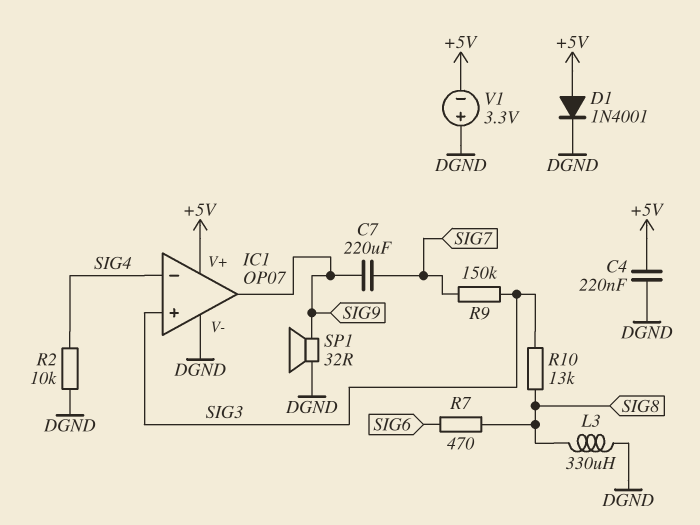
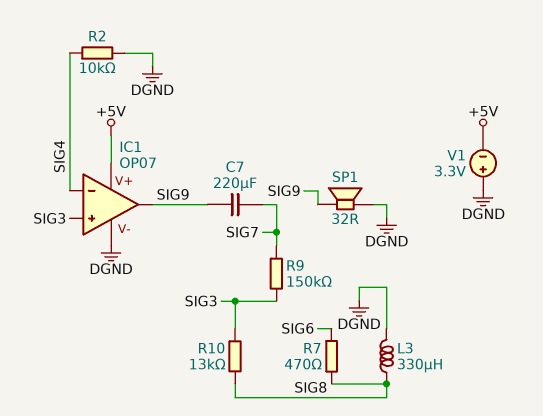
C4: 220nF (+5V, DGND) -> none
D1: diode 1N4001 (A +5V, K DGND) -> none

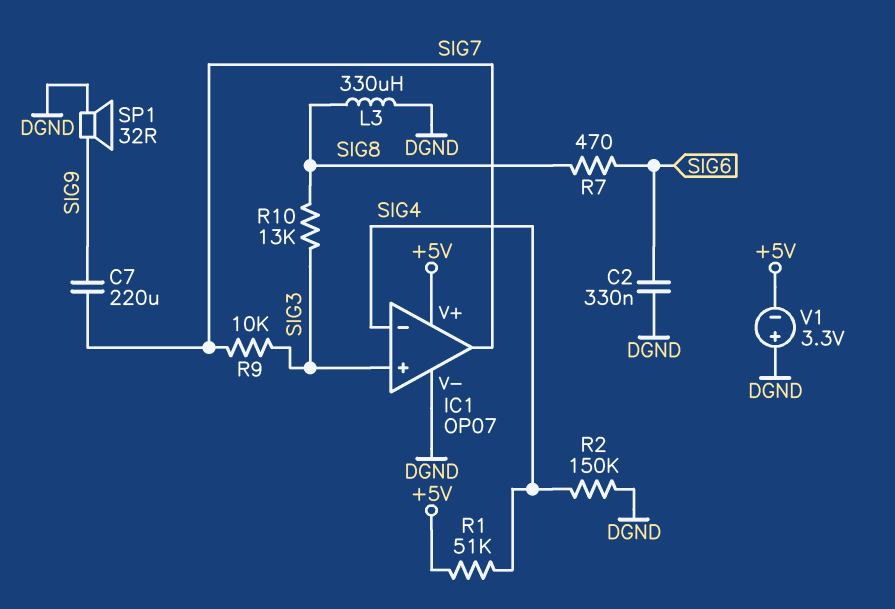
C2: none -> 330nF (DGND, SIG6)
IC1 pin out: SIG9 -> SIG7
R1: none -> 51k (+5V, SIG4)
R2: 10k (DGND, SIG4) -> 150k (DGND, SIG4)
R9: 150k (SIG3, SIG7) -> 10k (SIG3, SIG7)

